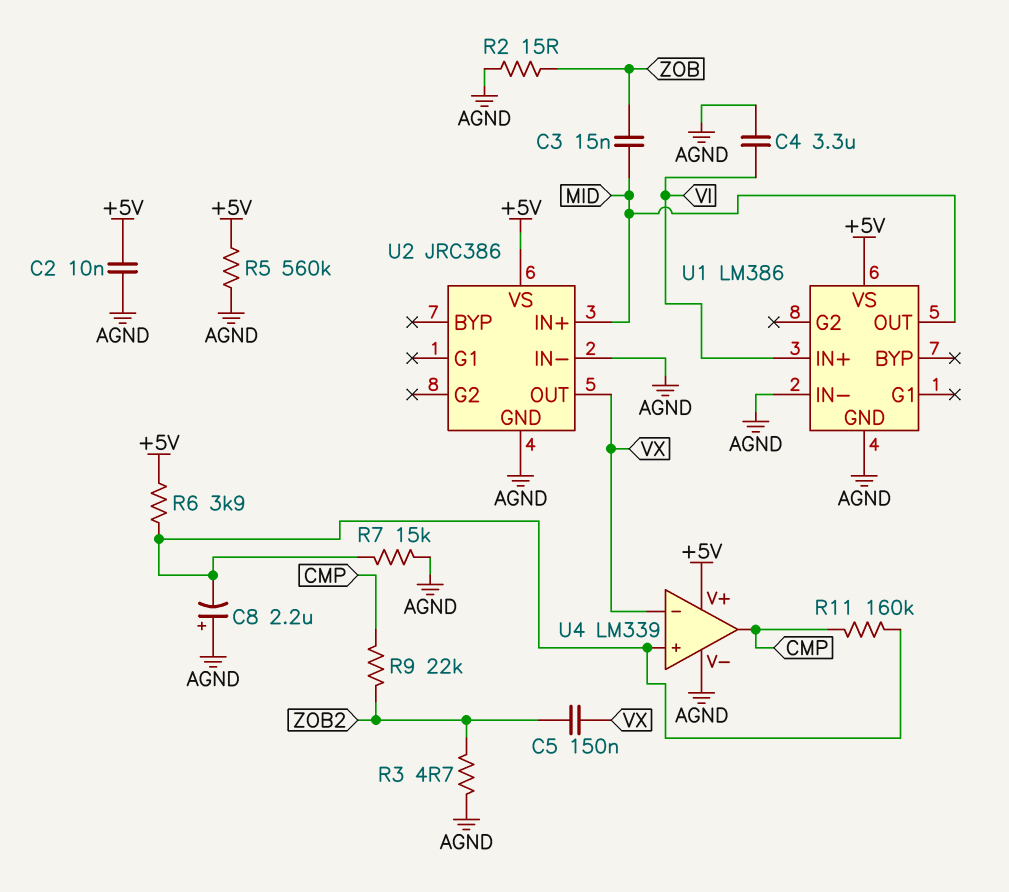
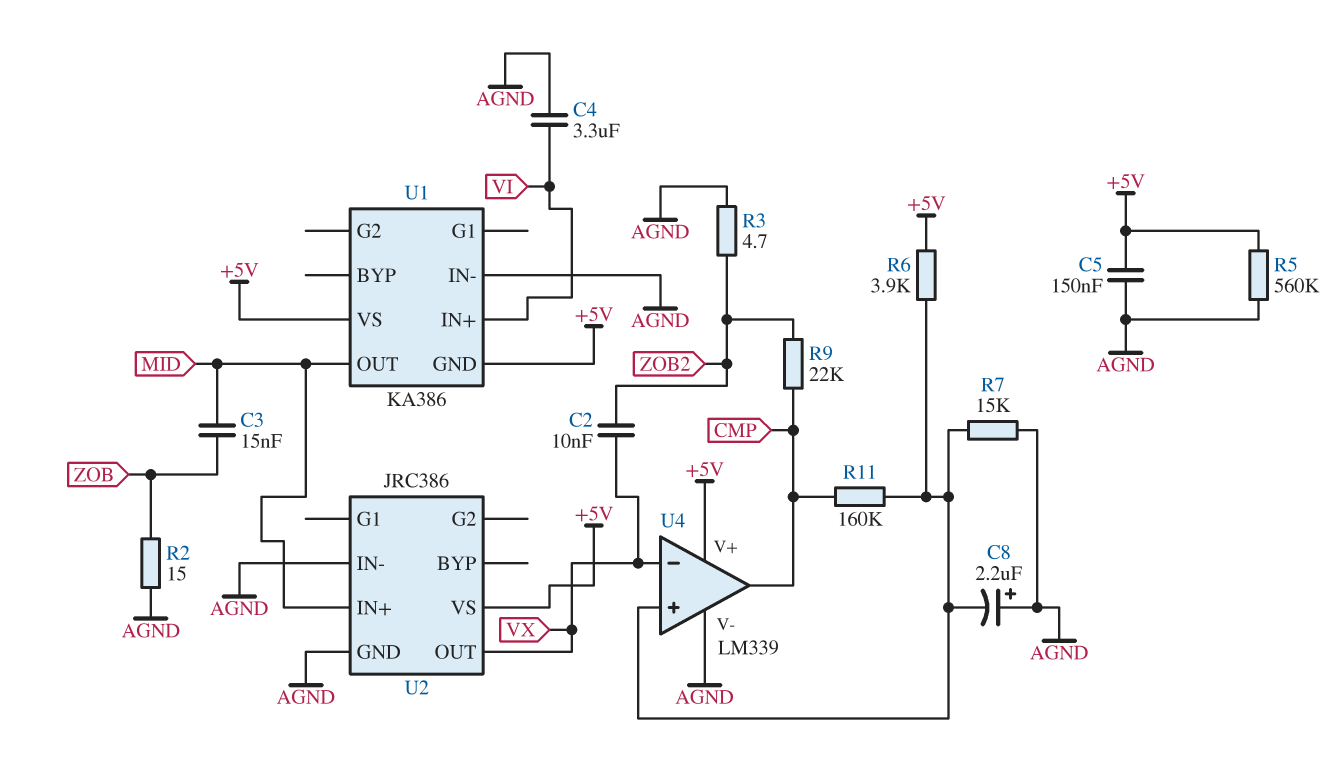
C2: 10nF (+5V, AGND) -> 10nF (VX, ZOB2)
C5: 150nF (VX, ZOB2) -> 150nF (+5V, AGND)
U1: LM386 -> KA386
U1 pin GND: AGND -> +5V

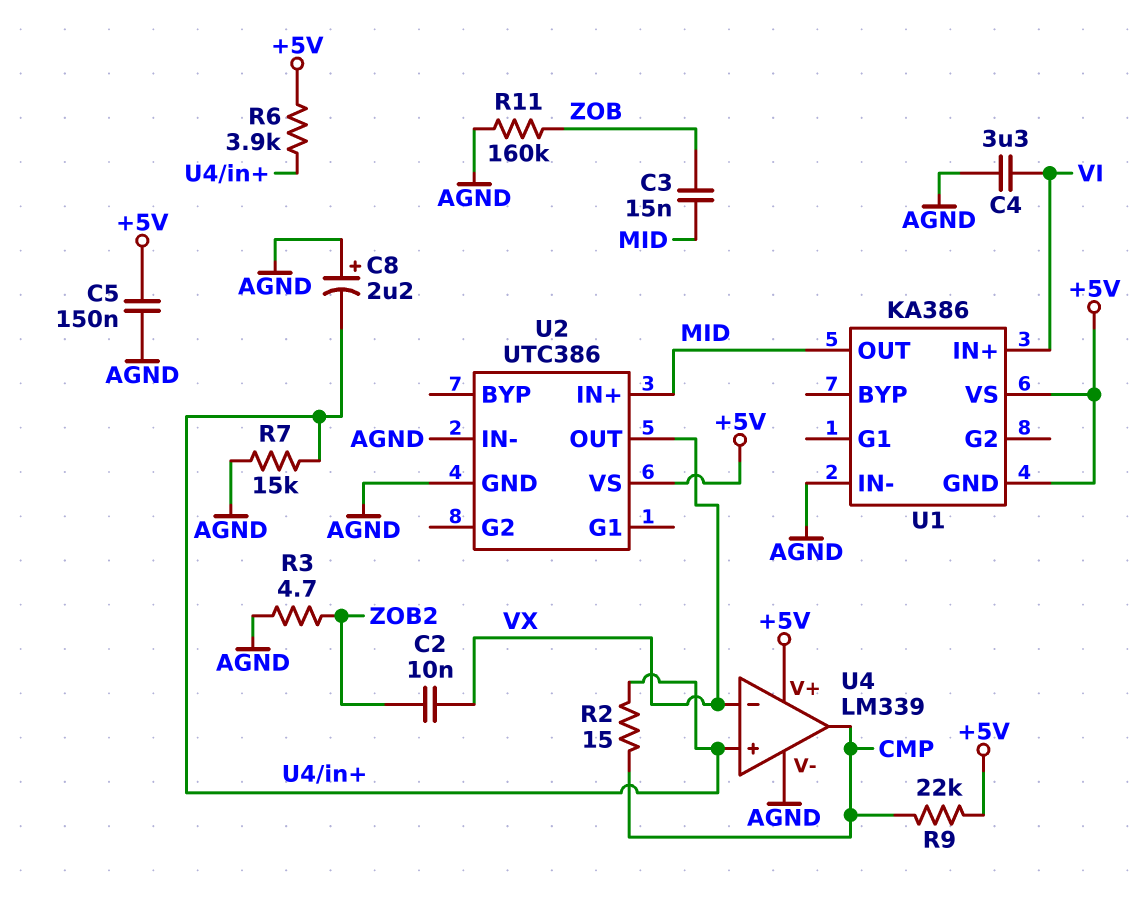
R2: 15 (AGND, ZOB) -> 15 (CMP, U4/in+)
R5: 560k (+5V, AGND) -> none
R9: 22k (CMP, ZOB2) -> 22k (+5V, CMP)
R11: 160k (CMP, U4/in+) -> 160k (AGND, ZOB)
U2: JRC386 -> UTC386

